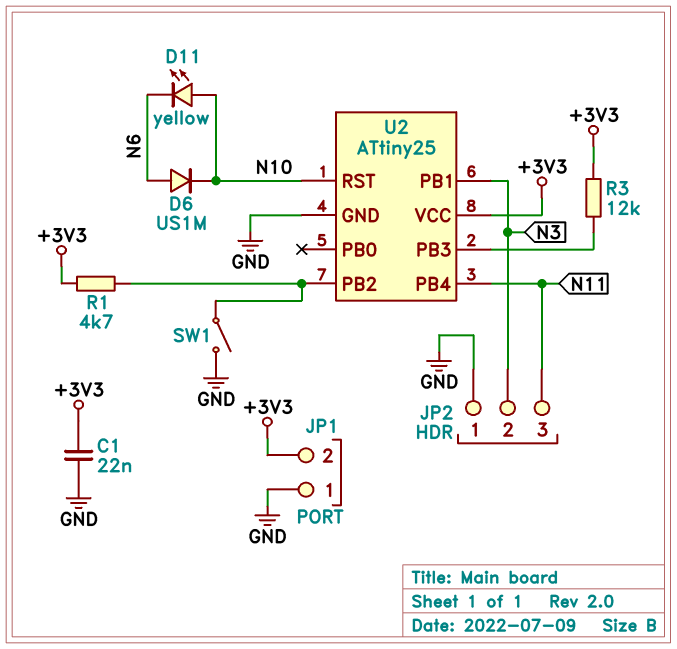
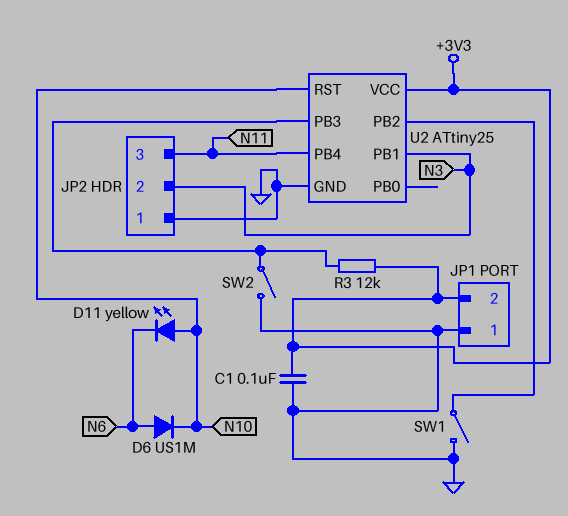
C1: 22nF (+3V3, GND) -> 100nF (+3V3, GND)
R1: 4.7k (+3V3, U2/PB2) -> none
SW2: none -> switch (GND, U2/PB3)

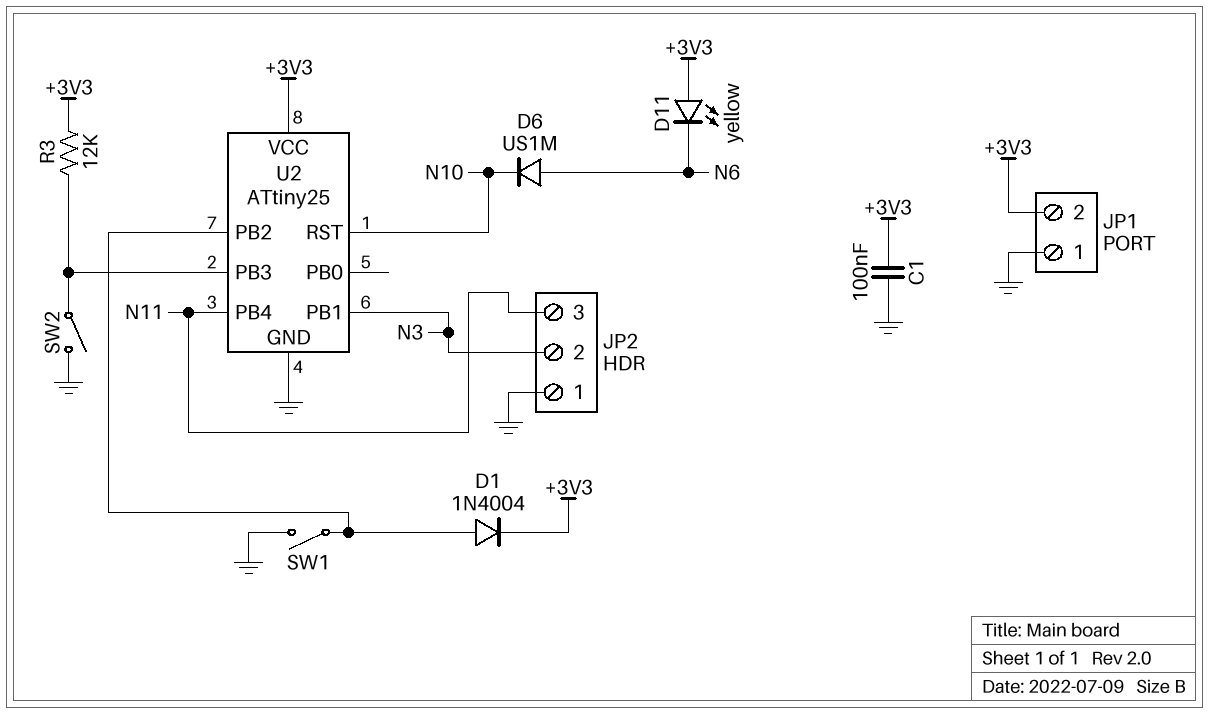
D1: none -> diode 1N4004 (A U2/PB2, K +3V3)
D11: LED yellow (A N10, K N6) -> LED yellow (A +3V3, K N6)

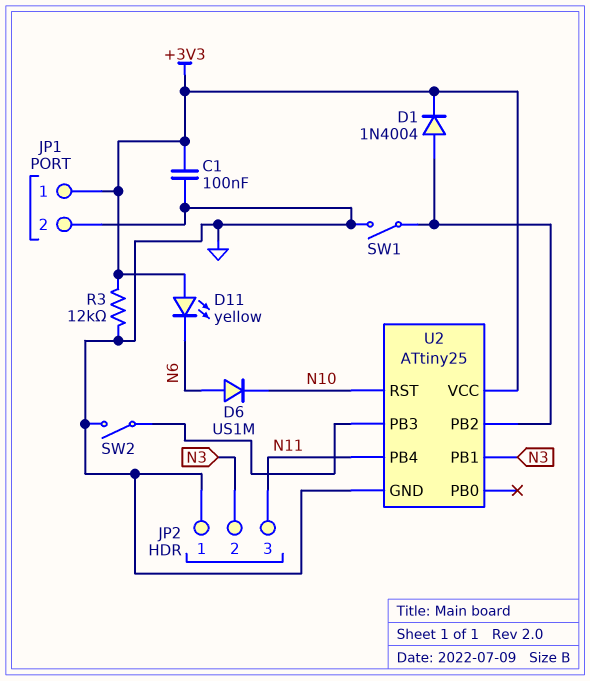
JP1 pin 1: GND -> +3V3
JP1 pin 2: +3V3 -> GND
R3: 12k (+3V3, U2/PB3) -> 12k (+3V3, GND)

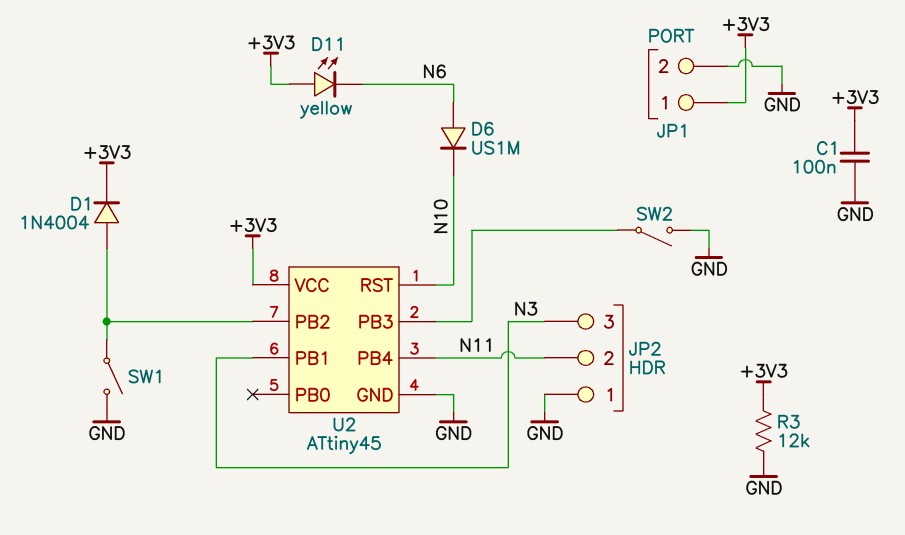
JP2 pin 2: N3 -> N11
JP2 pin 3: N11 -> N3
U2: ATtiny25 -> ATtiny45

